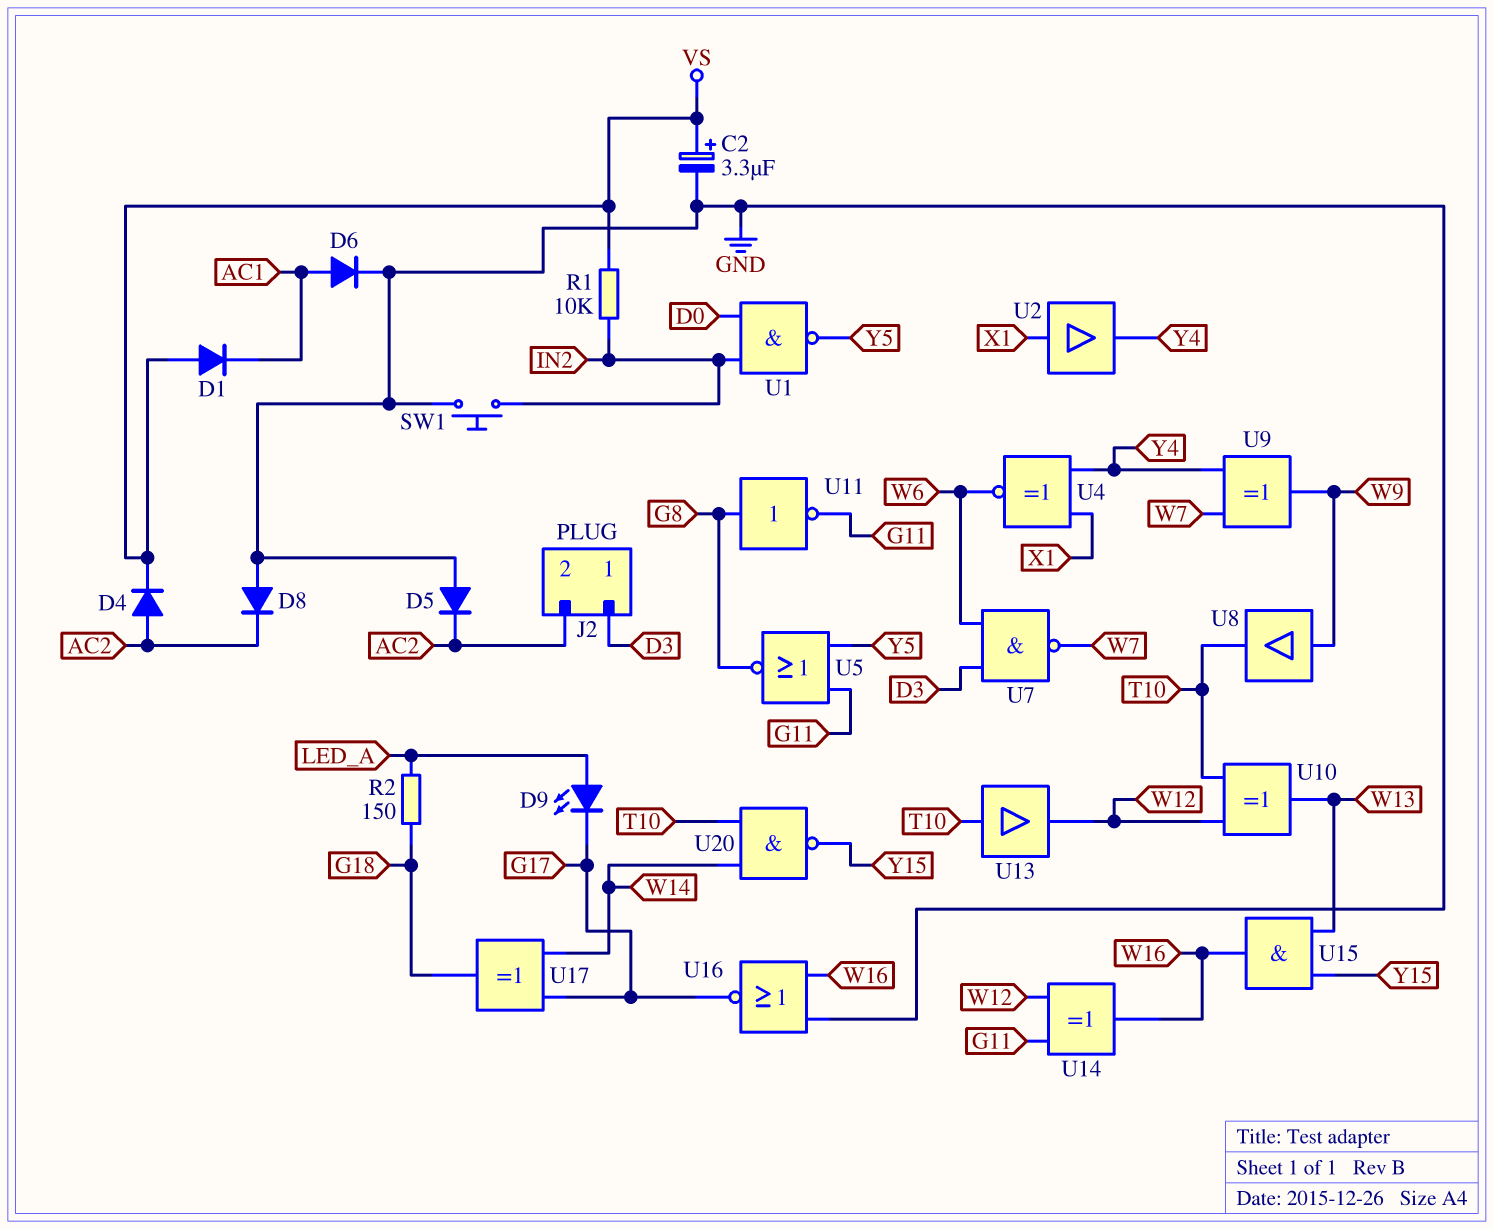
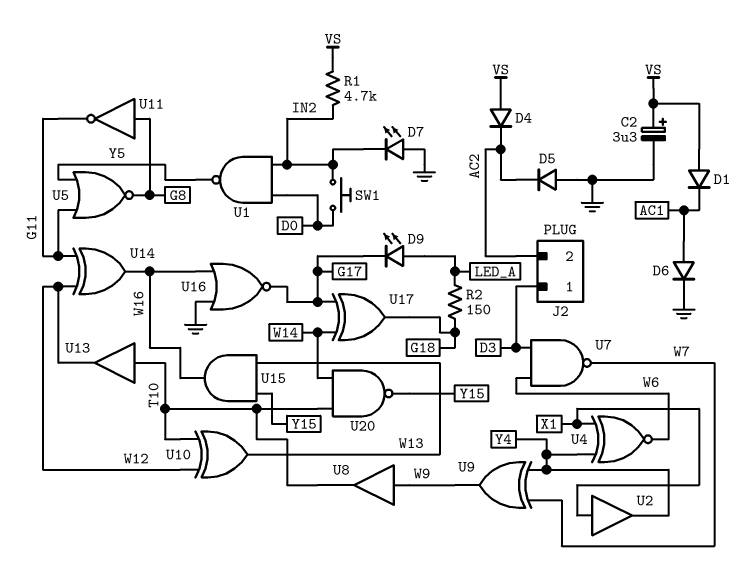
D4: diode (A AC2, K VS) -> diode (A VS, K AC2)
D7: none -> LED (A GND, K IN2)
D8: diode (A GND, K AC2) -> none
R1: 10k (IN2, VS) -> 4.7k (IN2, VS)
SW1: button (GND, IN2) -> button (D0, IN2)

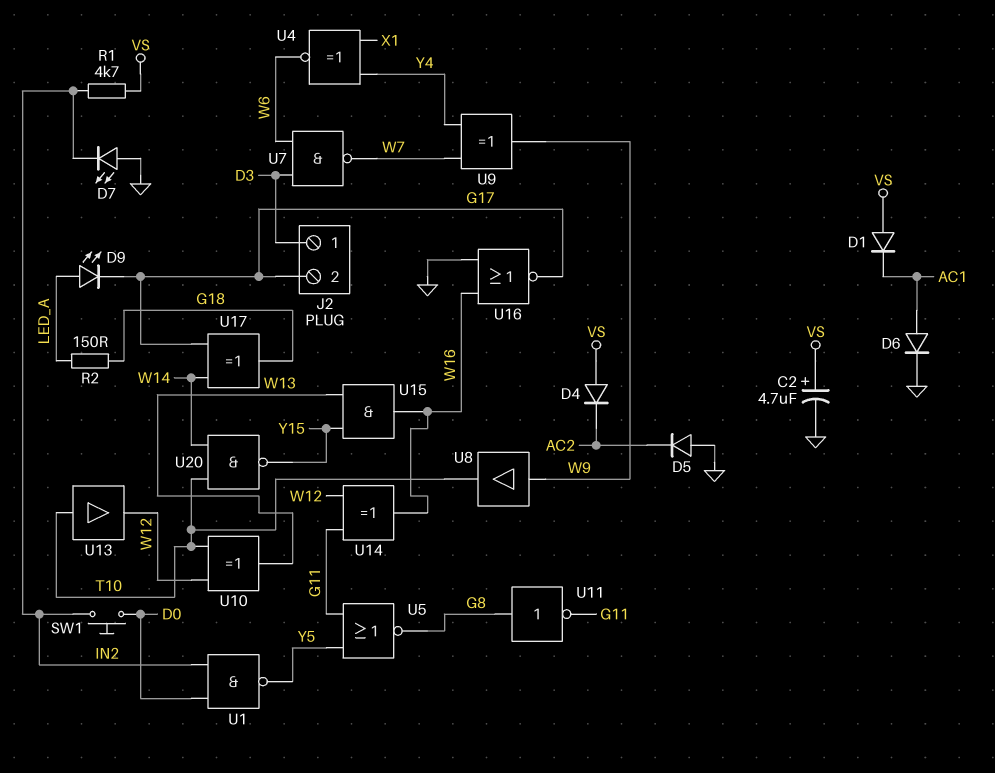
C2: 3.3uF (plus VS, minus GND) -> 4.7uF (plus VS, minus GND)
J2 pin 2: AC2 -> G17
U2: buffer (in X1, out Y4) -> none

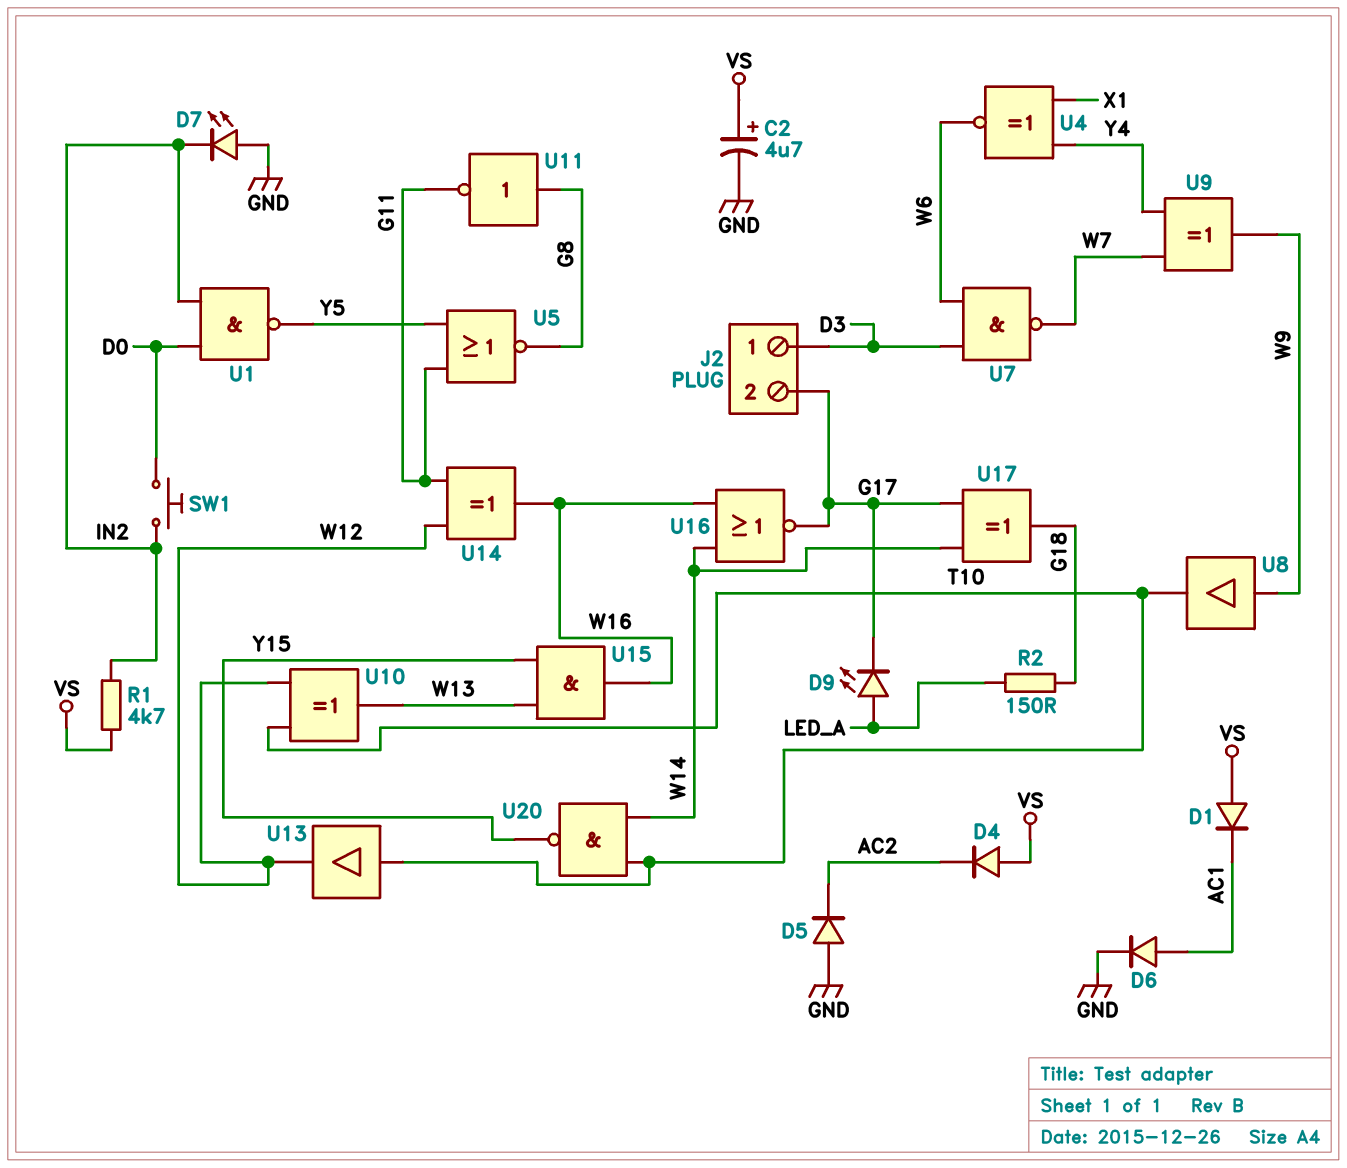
U16: NOR (in GND, in W16, out G17) -> NOR (in W14, in W16, out G17)

